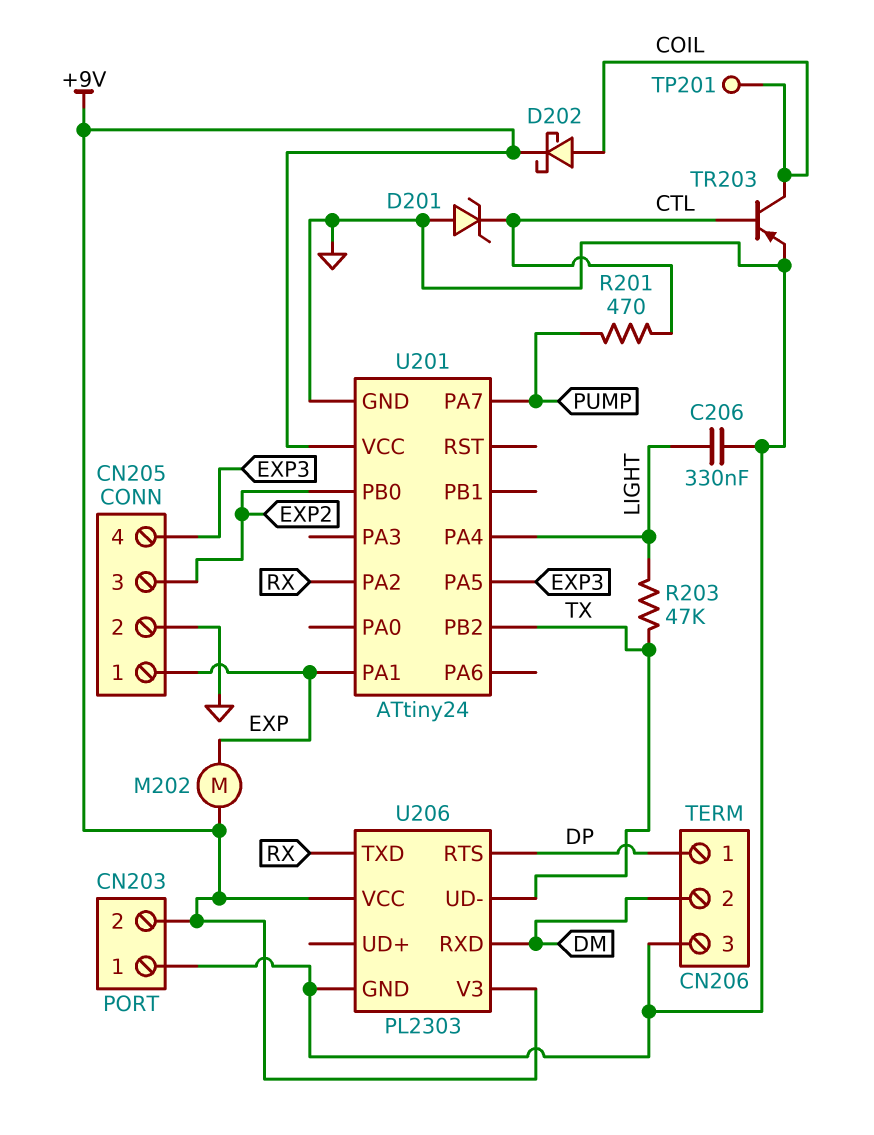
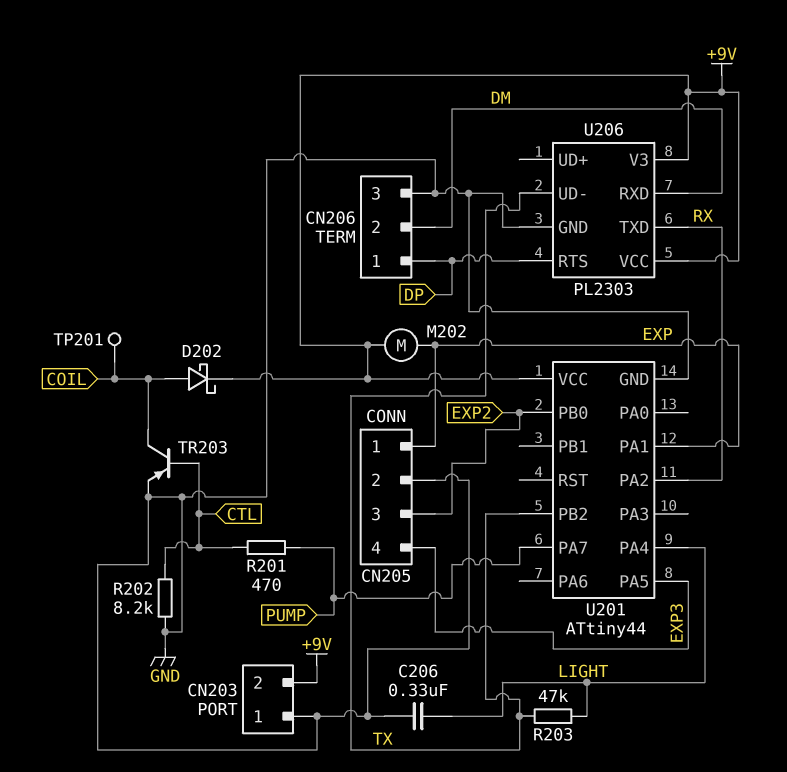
D201: zener (A GND, K CTL) -> none
R202: none -> 8.2k (CTL, GND)
U201: ATtiny24 -> ATtiny44

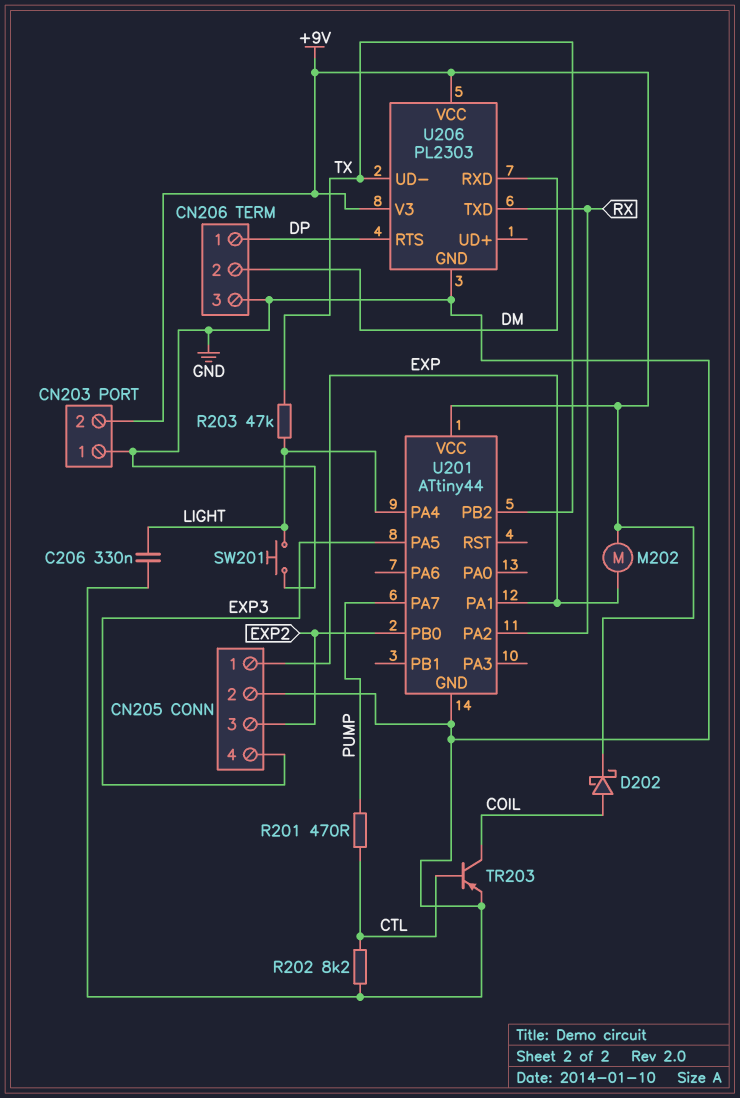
SW201: none -> button (GND, LIGHT)
TP201: test point (COIL) -> none

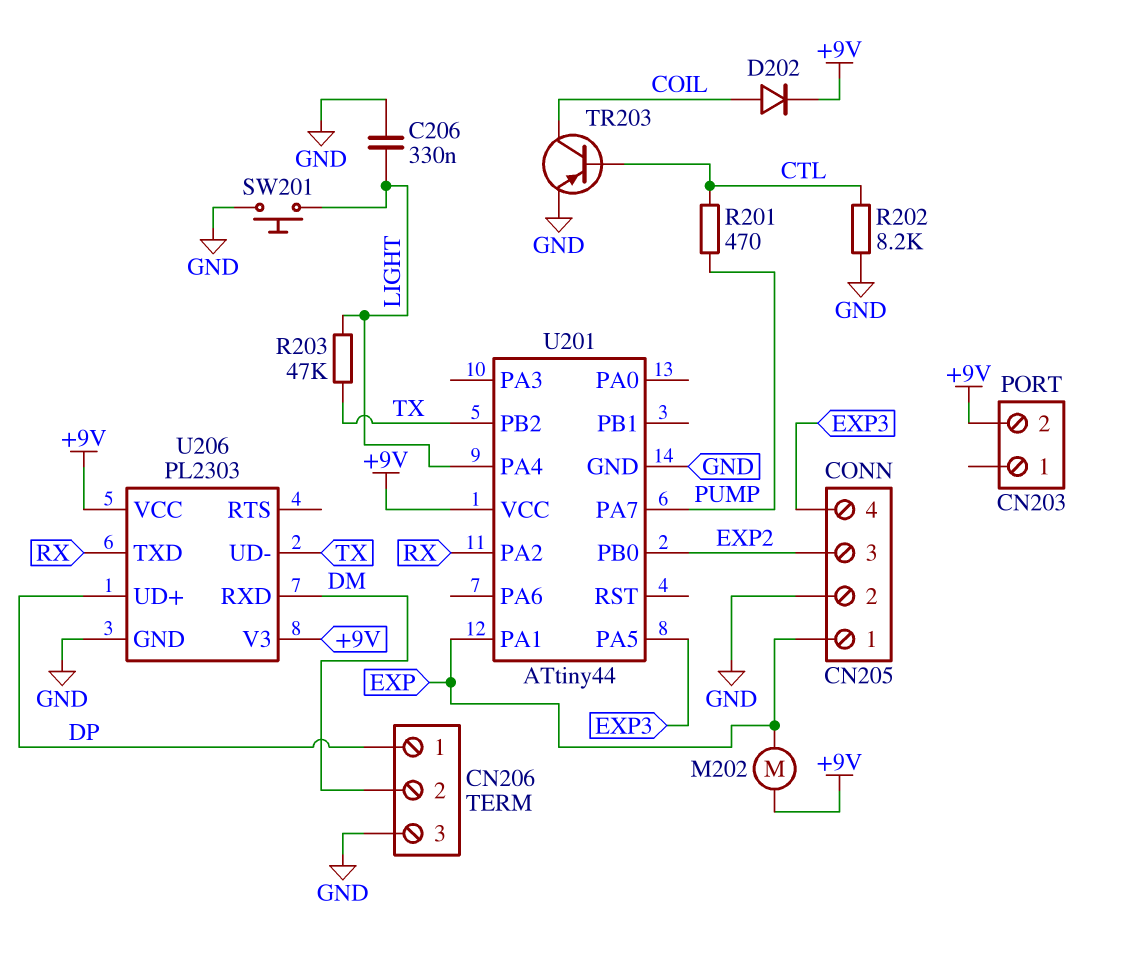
CN203 pin 1: GND -> none
D202: schottky (A COIL, K +9V) -> diode (A COIL, K +9V)
U206 pin RTS: DP -> none
U206 pin UD+: none -> DP

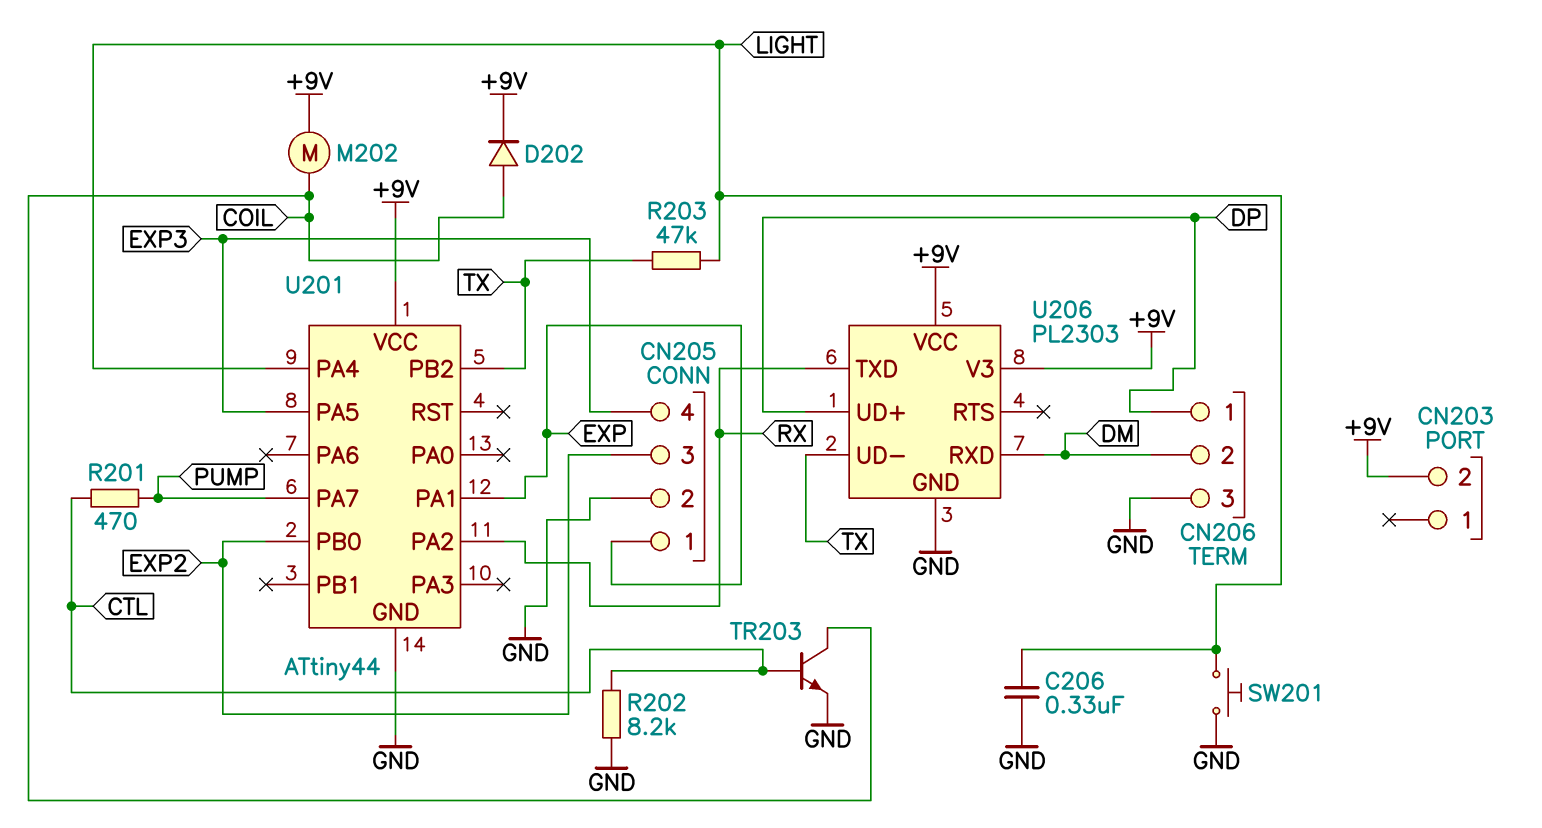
M202: motor (+9V, EXP) -> motor (+9V, COIL)
TR203: PNP (B CTL, C COIL, E GND) -> NPN (B CTL, C COIL, E GND)

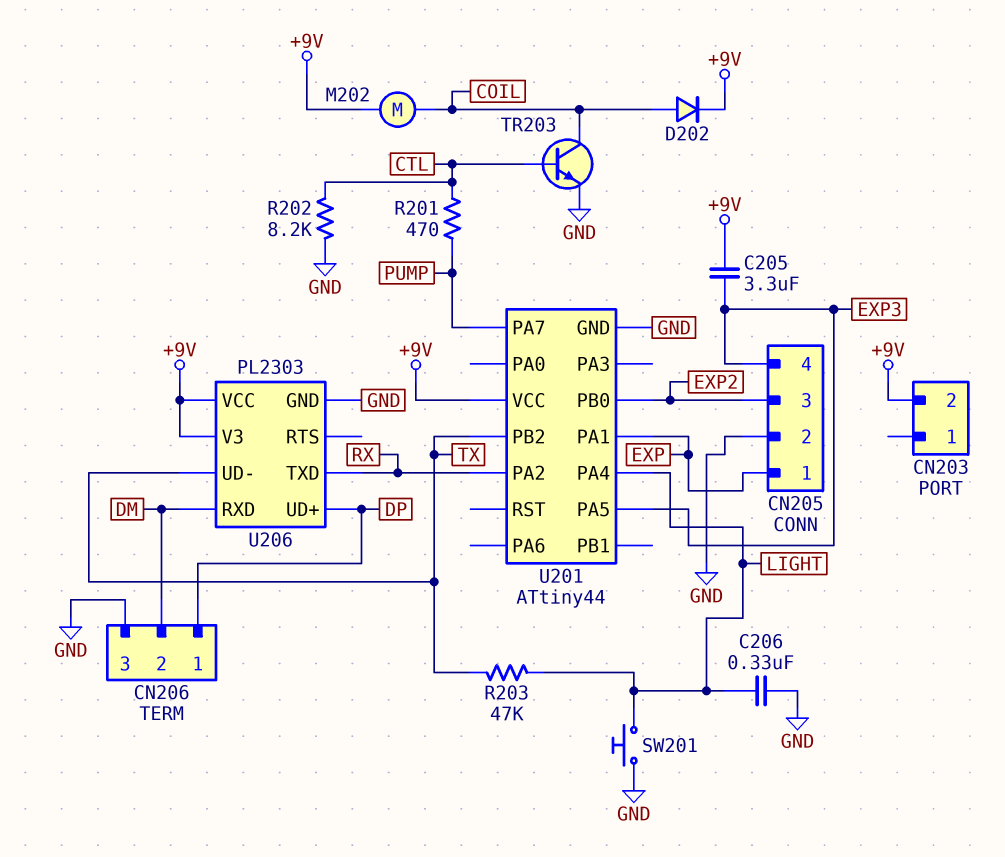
C205: none -> 3.3uF (+9V, EXP3)

